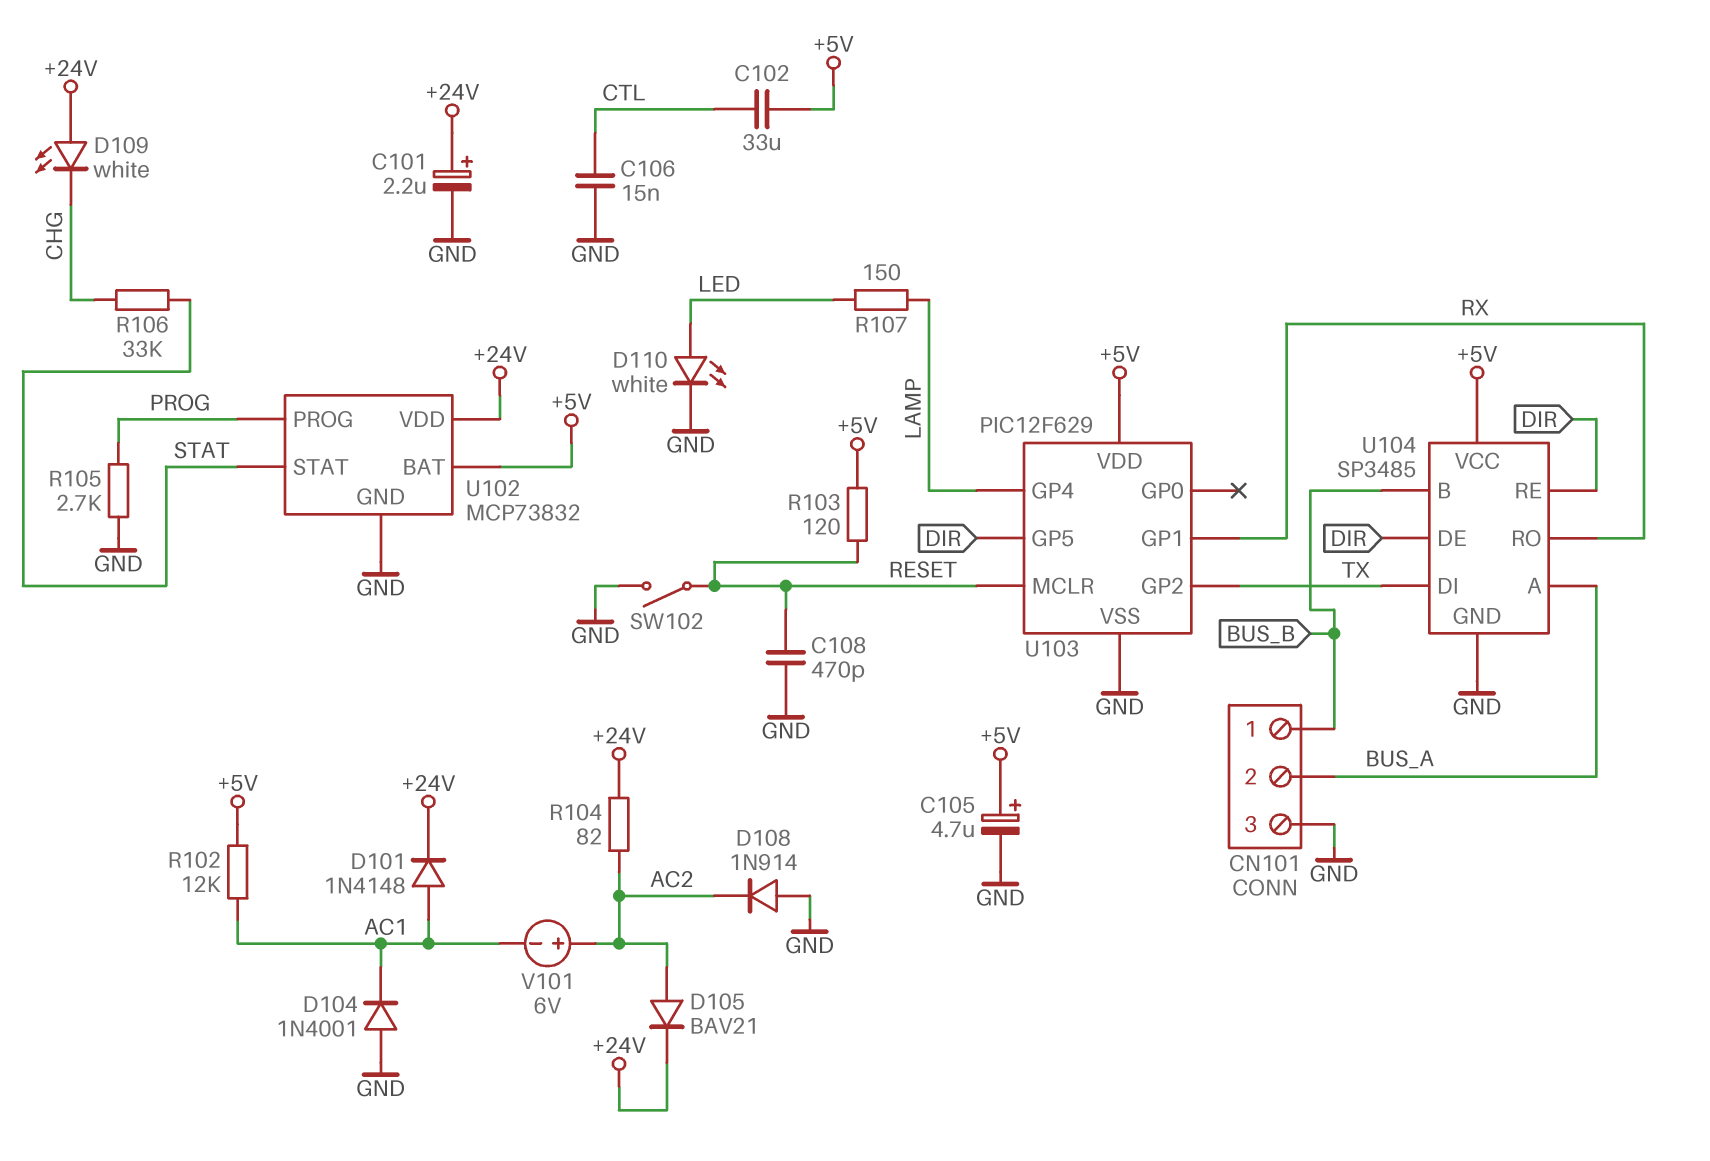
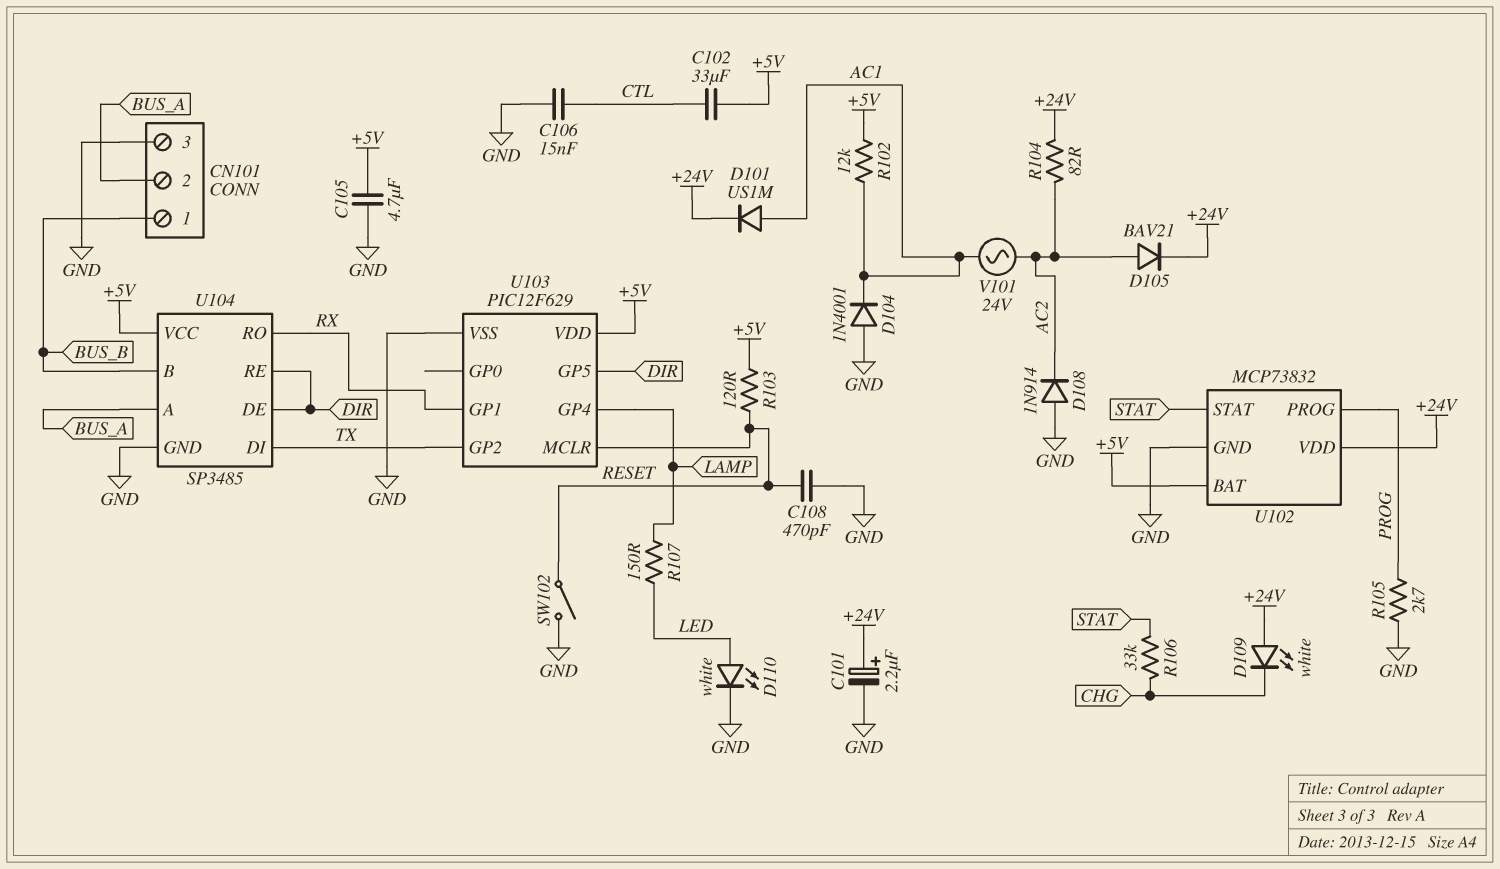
C105: 4.7uF (plus +5V, minus GND) -> 4.7uF (+5V, GND)
D101: diode 1N4148 (A AC1, K +24V) -> diode US1M (A AC1, K +24V)
V101: 6V (plus AC2, minus AC1) -> AC 24V (AC1, AC2)

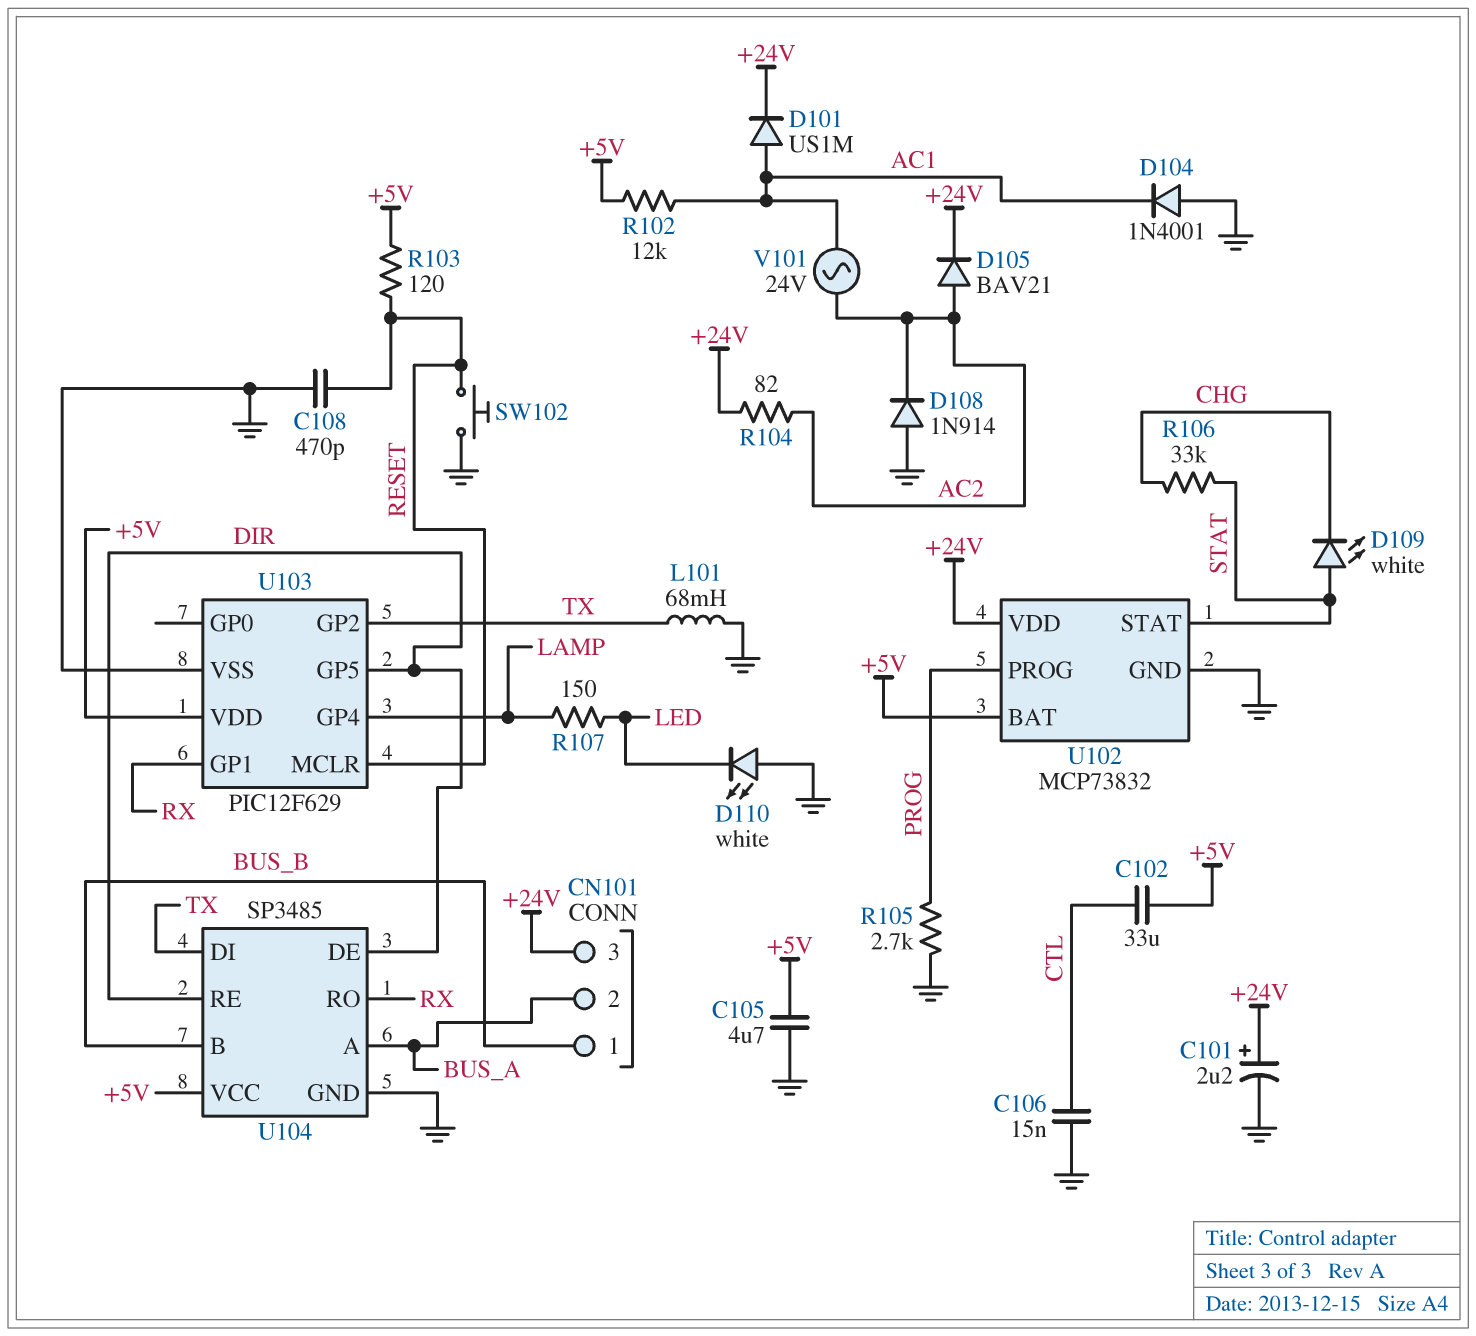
CN101 pin 3: GND -> +24V
D109: LED white (A +24V, K CHG) -> LED white (A STAT, K CHG)
D110: LED white (A LED, K GND) -> LED white (A GND, K LED)
L101: none -> 68mH (GND, TX)
SW102: switch (GND, RESET) -> button (GND, RESET)

